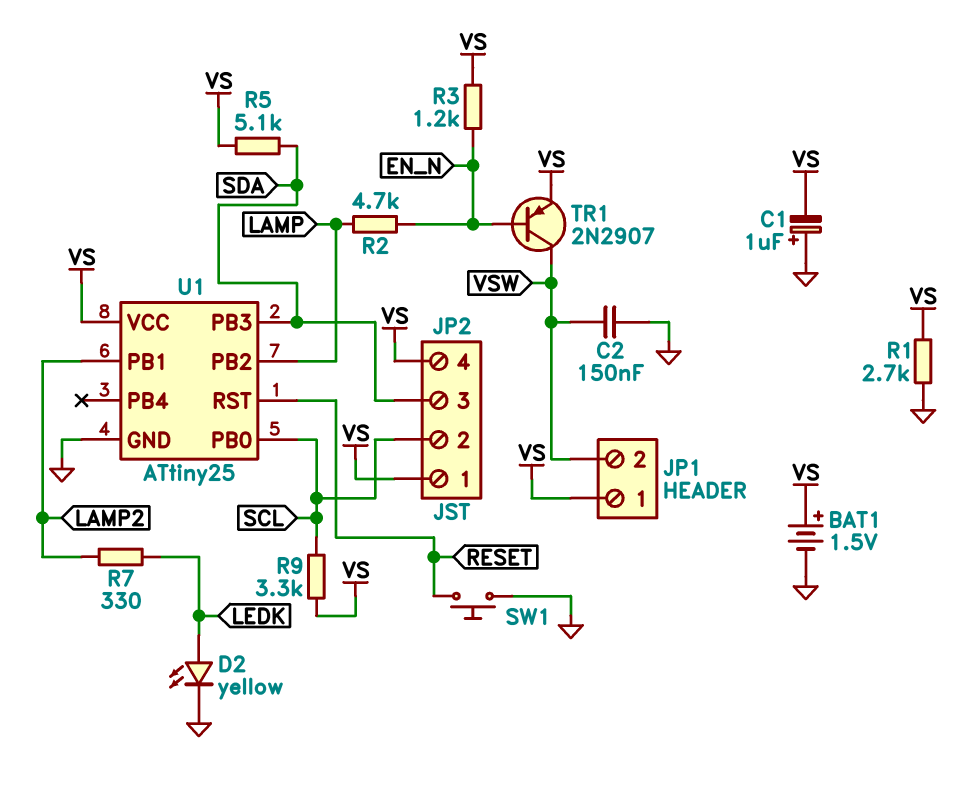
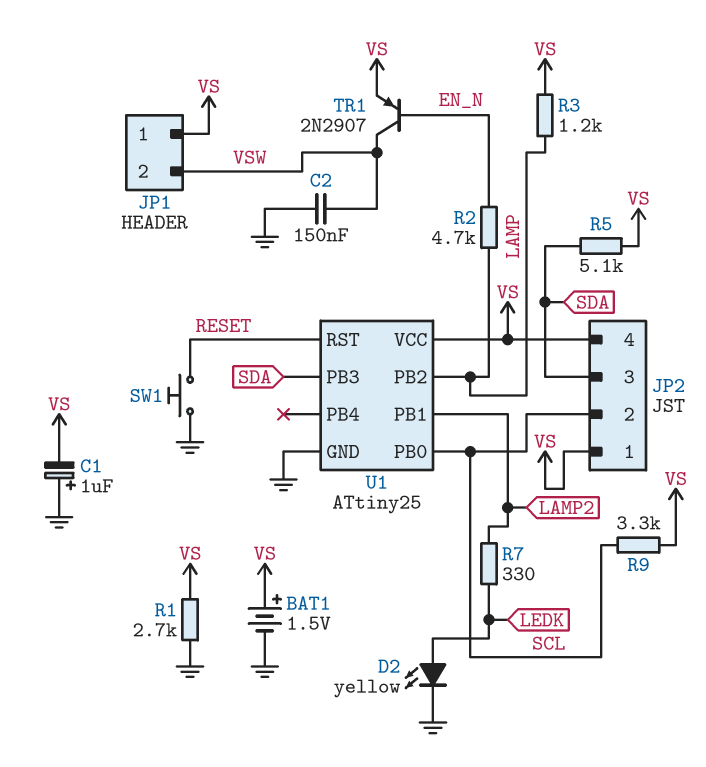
R3: 1.2k (EN_N, VS) -> 1.2k (LAMP, VS)

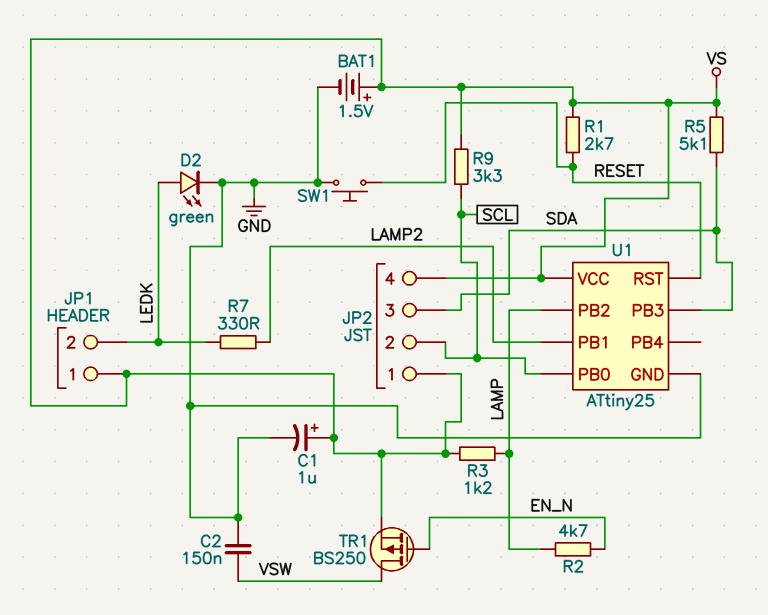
C1: 1uF (plus GND, minus VS) -> 1uF (plus VS, minus GND)
D2: LED yellow (A LEDK, K GND) -> LED green (A LEDK, K GND)
JP1 pin 2: VSW -> LEDK
R1: 2.7k (GND, VS) -> 2.7k (RESET, VS)
TR1: PNP 2N2907 (B EN_N, C VSW, E VS) -> PMOS BS250 (G EN_N, D VSW, S VS)

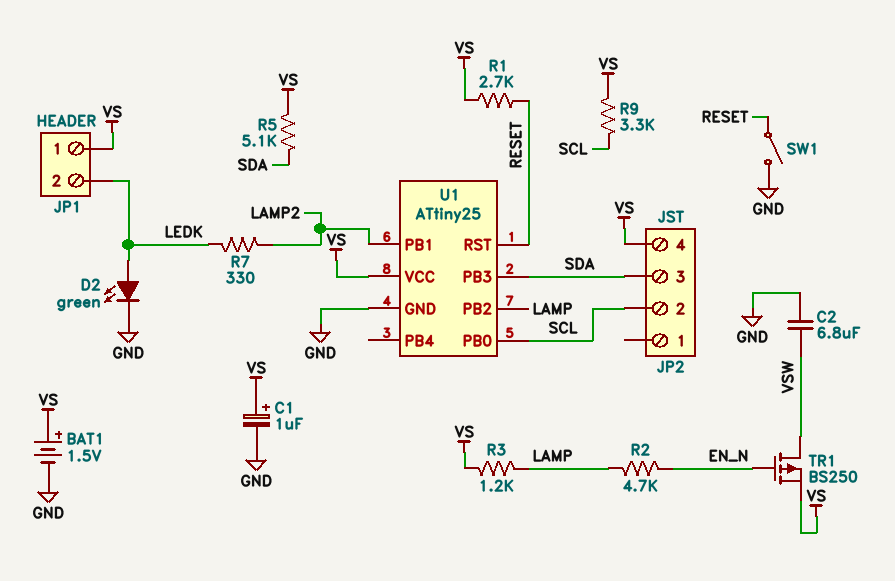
C2: 150nF (GND, VSW) -> 6.8uF (GND, VSW)
JP2 pin 1: VS -> none
SW1: button (GND, RESET) -> switch (GND, RESET)

